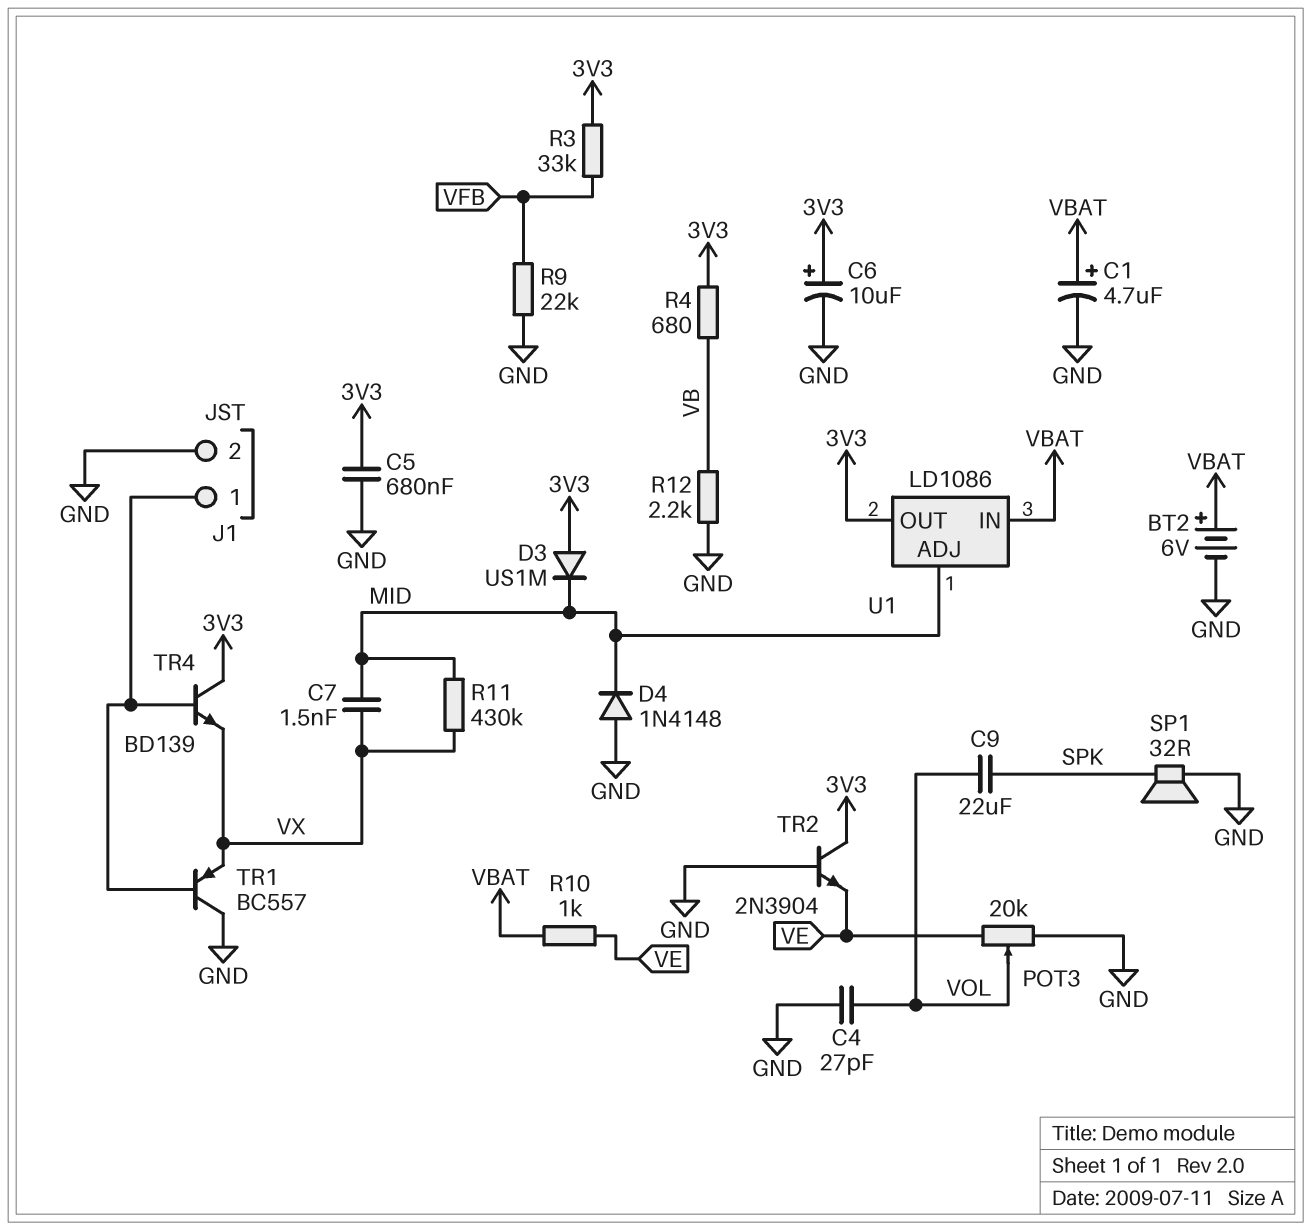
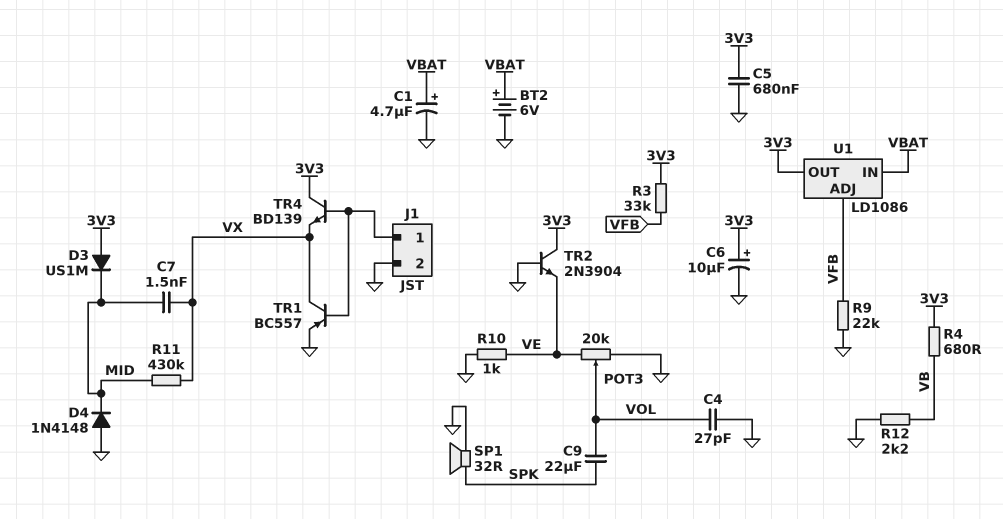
R10: 1k (VBAT, VE) -> 1k (GND, VE)
TR1: PNP BC557 (B J1/1, C GND, E VX) -> PNP BC557 (B J1/1, C VX, E GND)
U1 pin ADJ: MID -> VFB

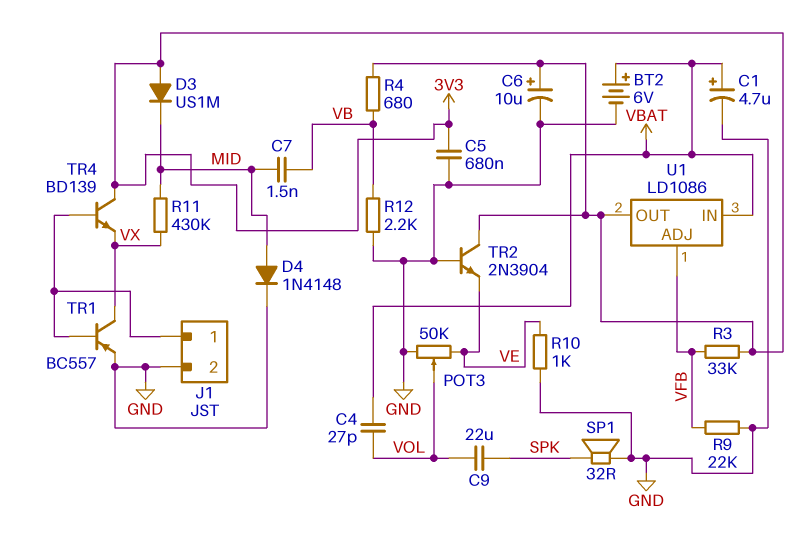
C4: 27pF (GND, VOL) -> 27pF (VBAT, VOL)
C7: 1.5nF (MID, VX) -> 1.5nF (MID, VB)
D4: diode 1N4148 (A GND, K MID) -> diode 1N4148 (A MID, K GND)
POT3: 20k (GND, VE, wiper VOL) -> 50k (GND, VE, wiper VOL)

